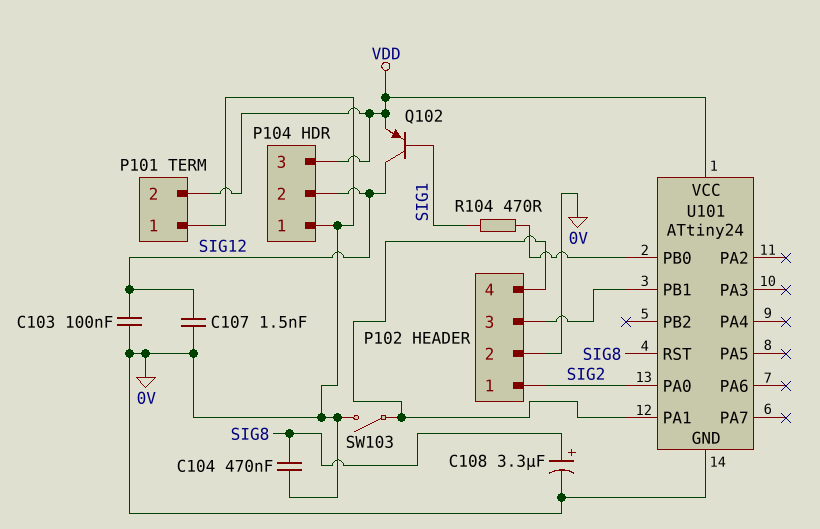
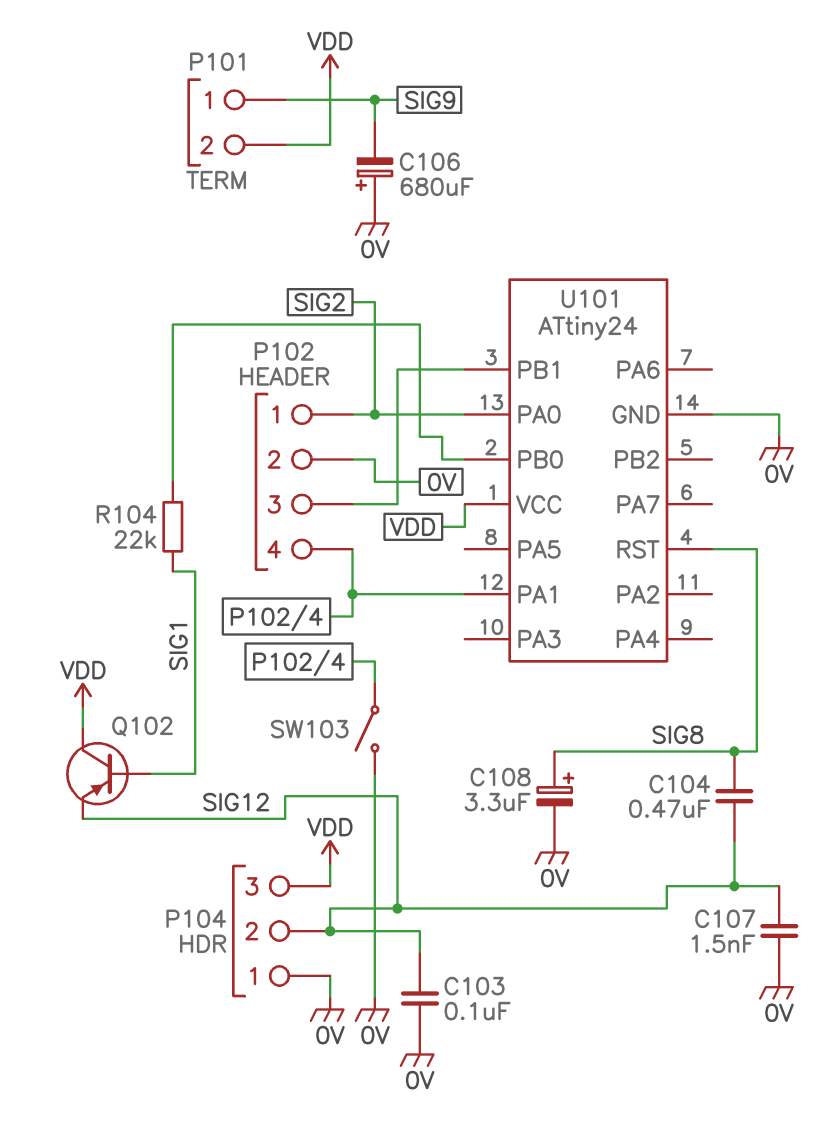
C104: 470nF (0V, SIG8) -> 470nF (SIG8, SIG12)
C106: none -> 680uF (plus 0V, minus SIG9)
P101 pin 1: 0V -> SIG9
Q102: PNP (B SIG1, C SIG12, E VDD) -> PNP (B SIG1, C VDD, E SIG12)
R104: 470 (SIG1, U101/PB0) -> 22k (SIG1, U101/PB0)

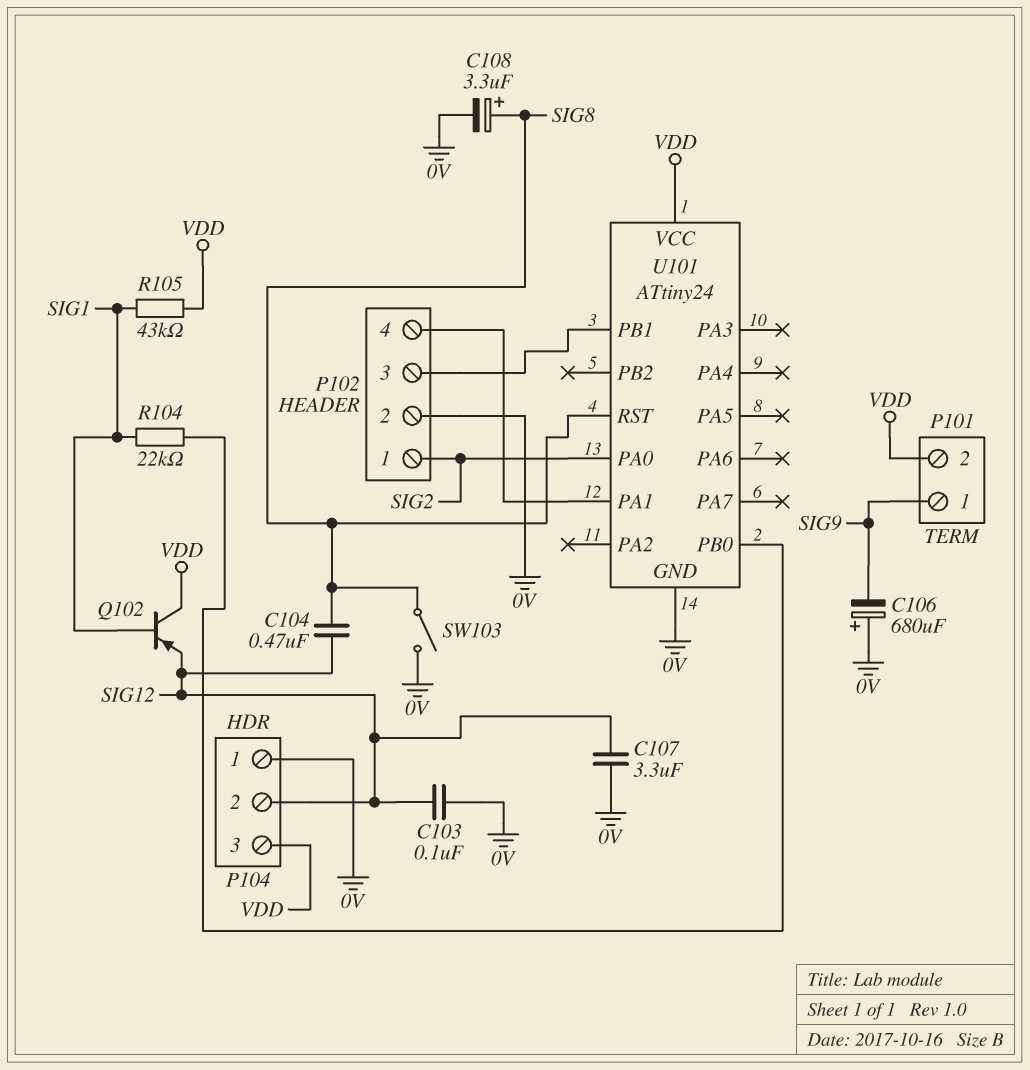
C107: 1.5nF (0V, SIG12) -> 3.3uF (0V, SIG12)
R105: none -> 43k (SIG1, VDD)
SW103: switch (0V, P102/4) -> switch (0V, SIG8)

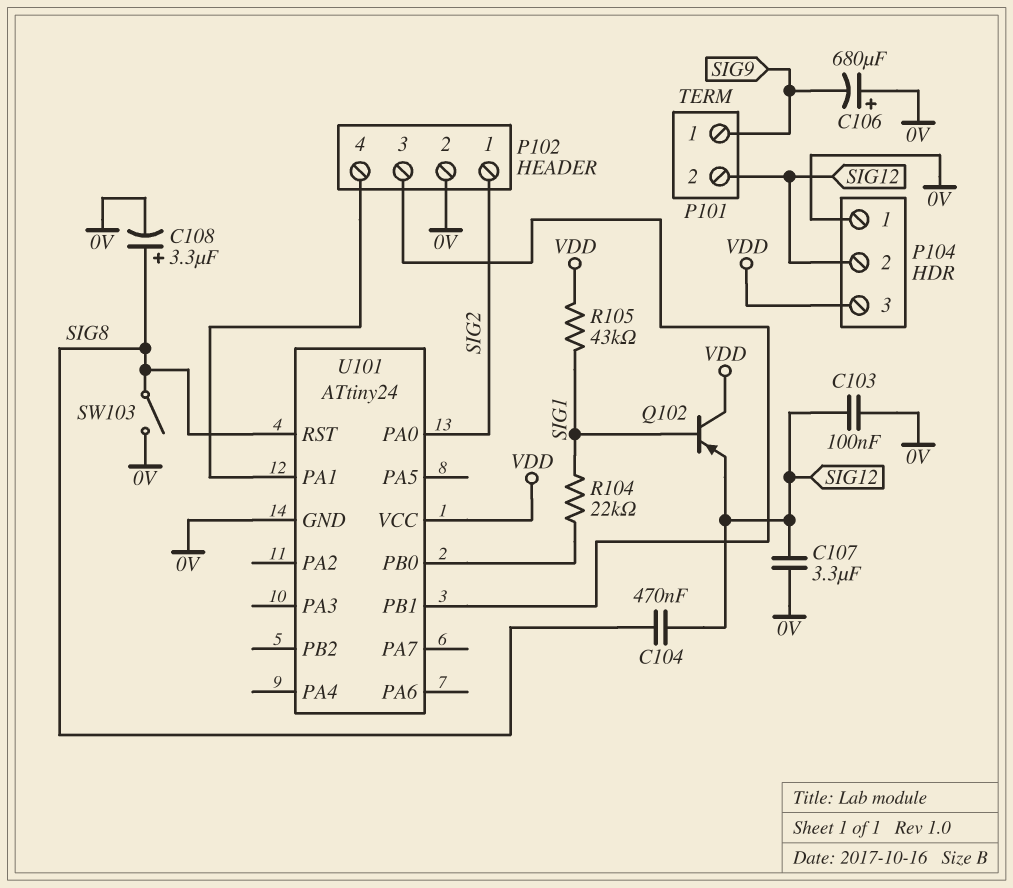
P101 pin 2: VDD -> SIG12

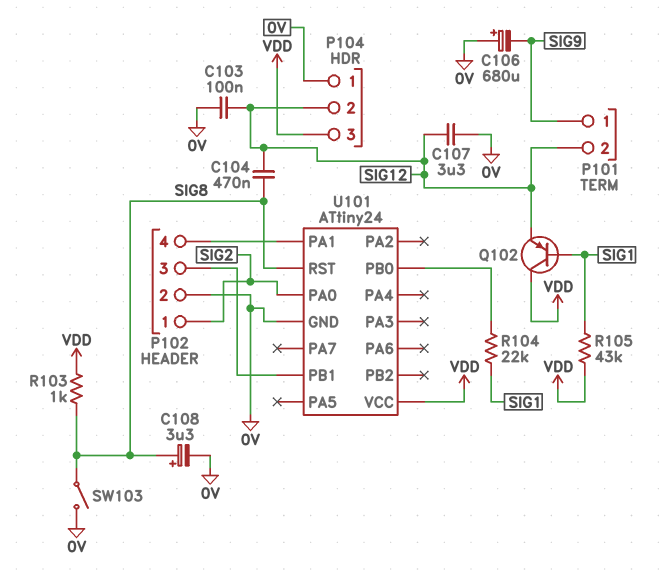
R103: none -> 1k (SIG8, VDD)

